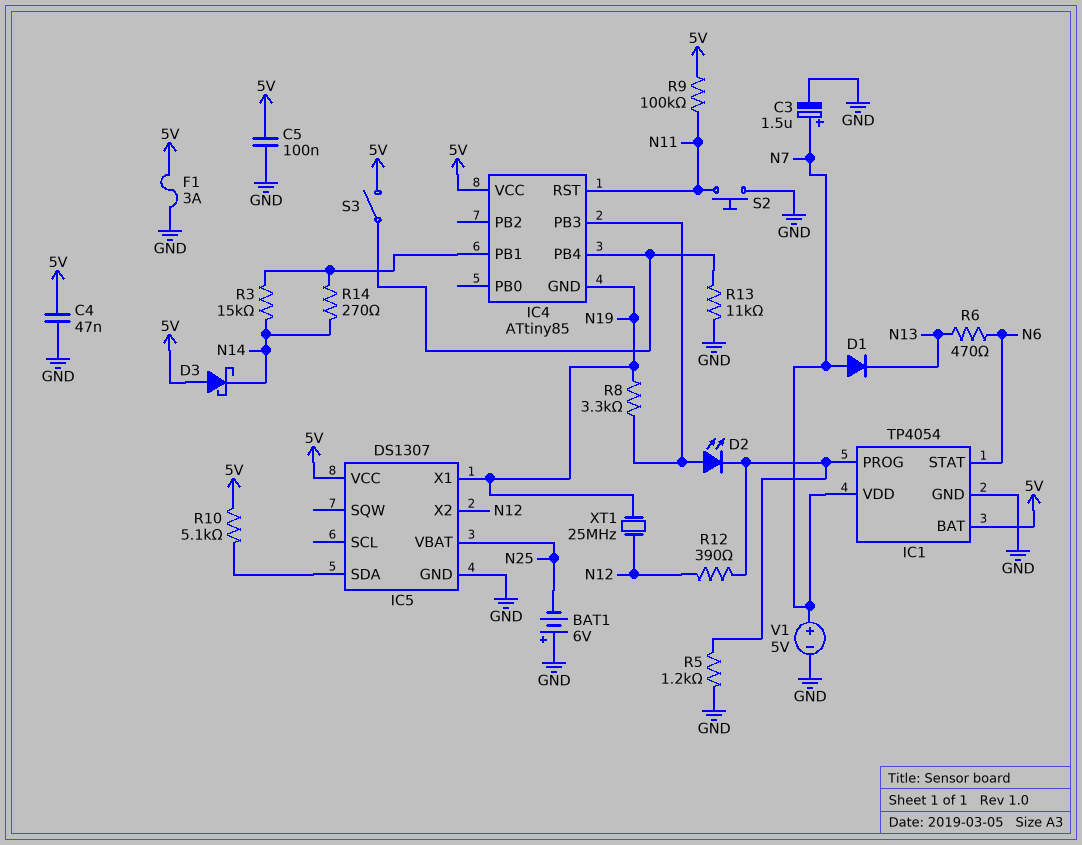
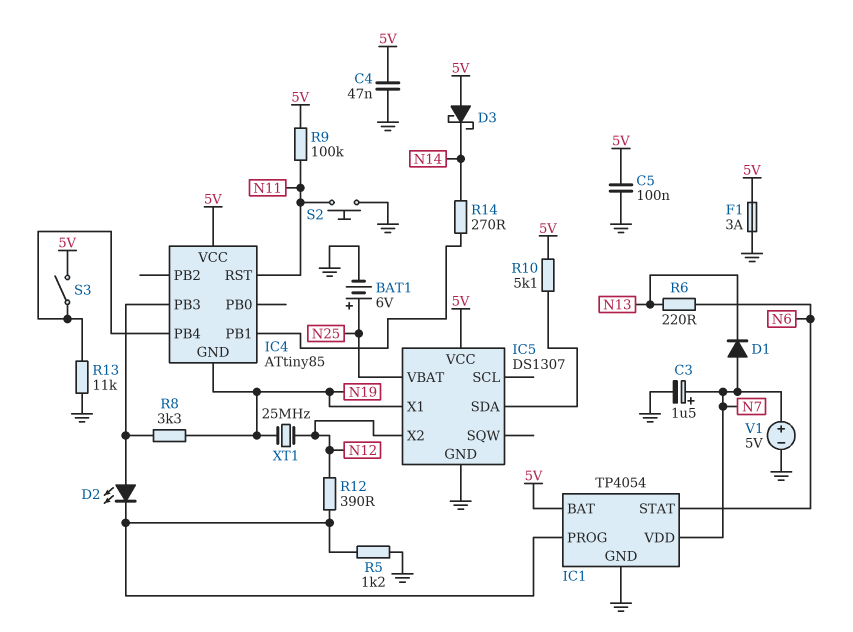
BAT1: 6V (plus GND, minus N25) -> 6V (plus N25, minus GND)
R3: 15k (IC4/PB1, N14) -> none
R6: 470 (N6, N13) -> 220 (N6, N13)

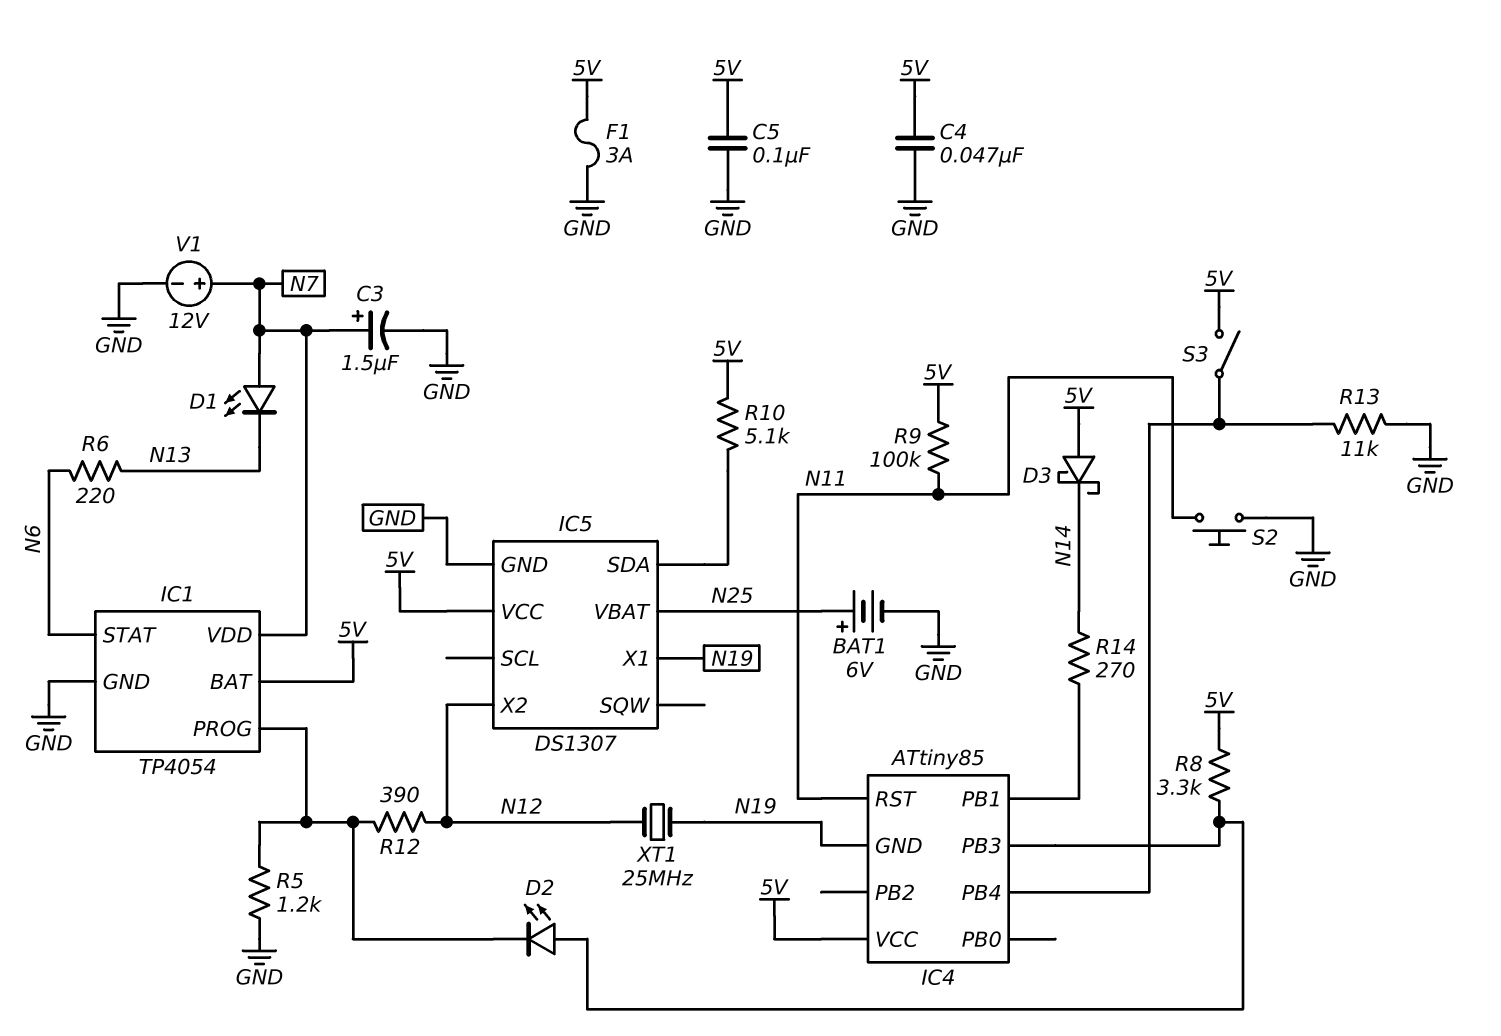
D1: diode (A N7, K N13) -> LED (A N7, K N13)
R8: 3.3k (IC4/PB3, N19) -> 3.3k (5V, IC4/PB3)
V1: 5V (plus N7, minus GND) -> 12V (plus N7, minus GND)

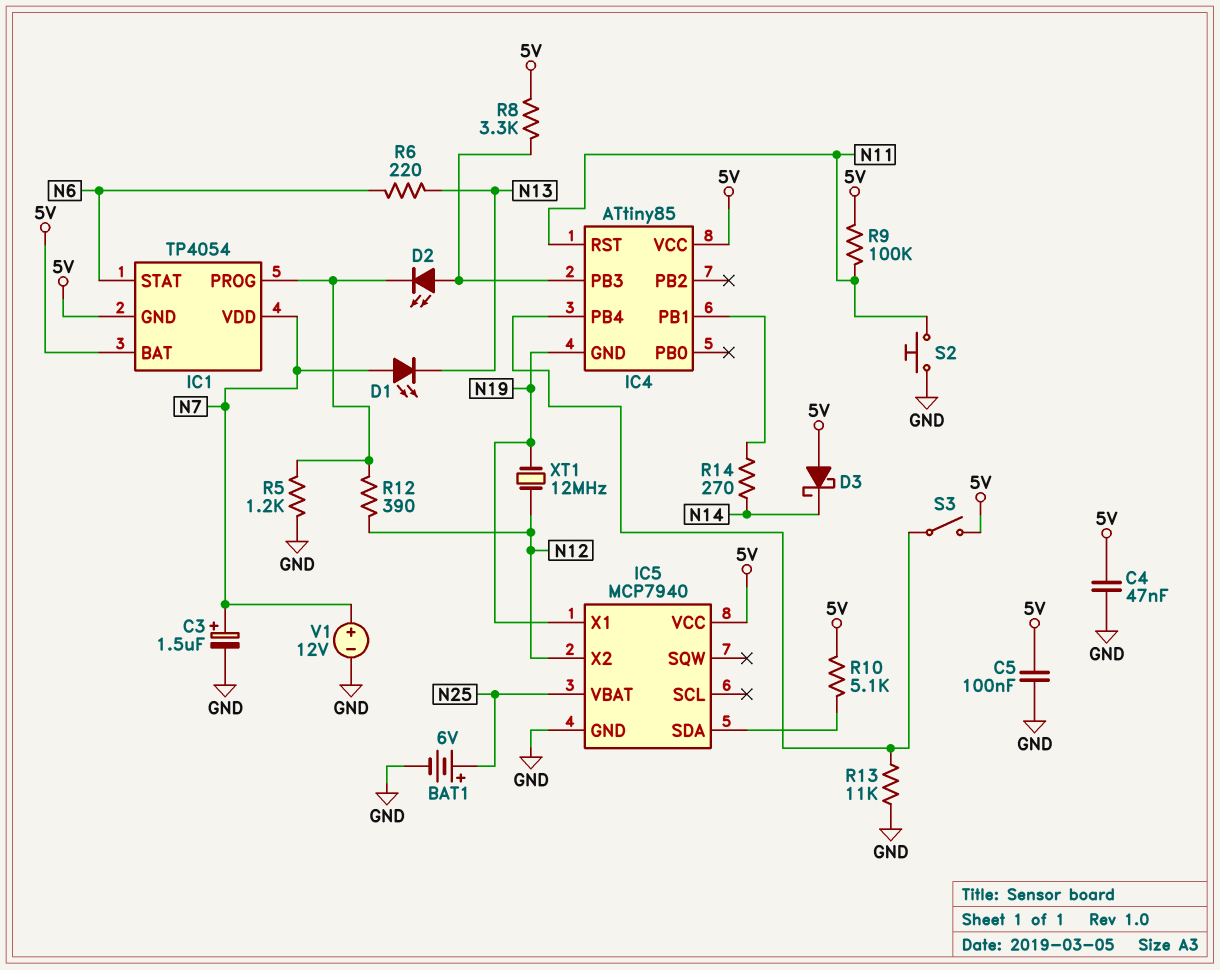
F1: 3A (5V, GND) -> none
IC1 pin GND: GND -> 5V
IC5: DS1307 -> MCP7940
XT1: 25MHz (N12, N19) -> 12MHz (N12, N19)

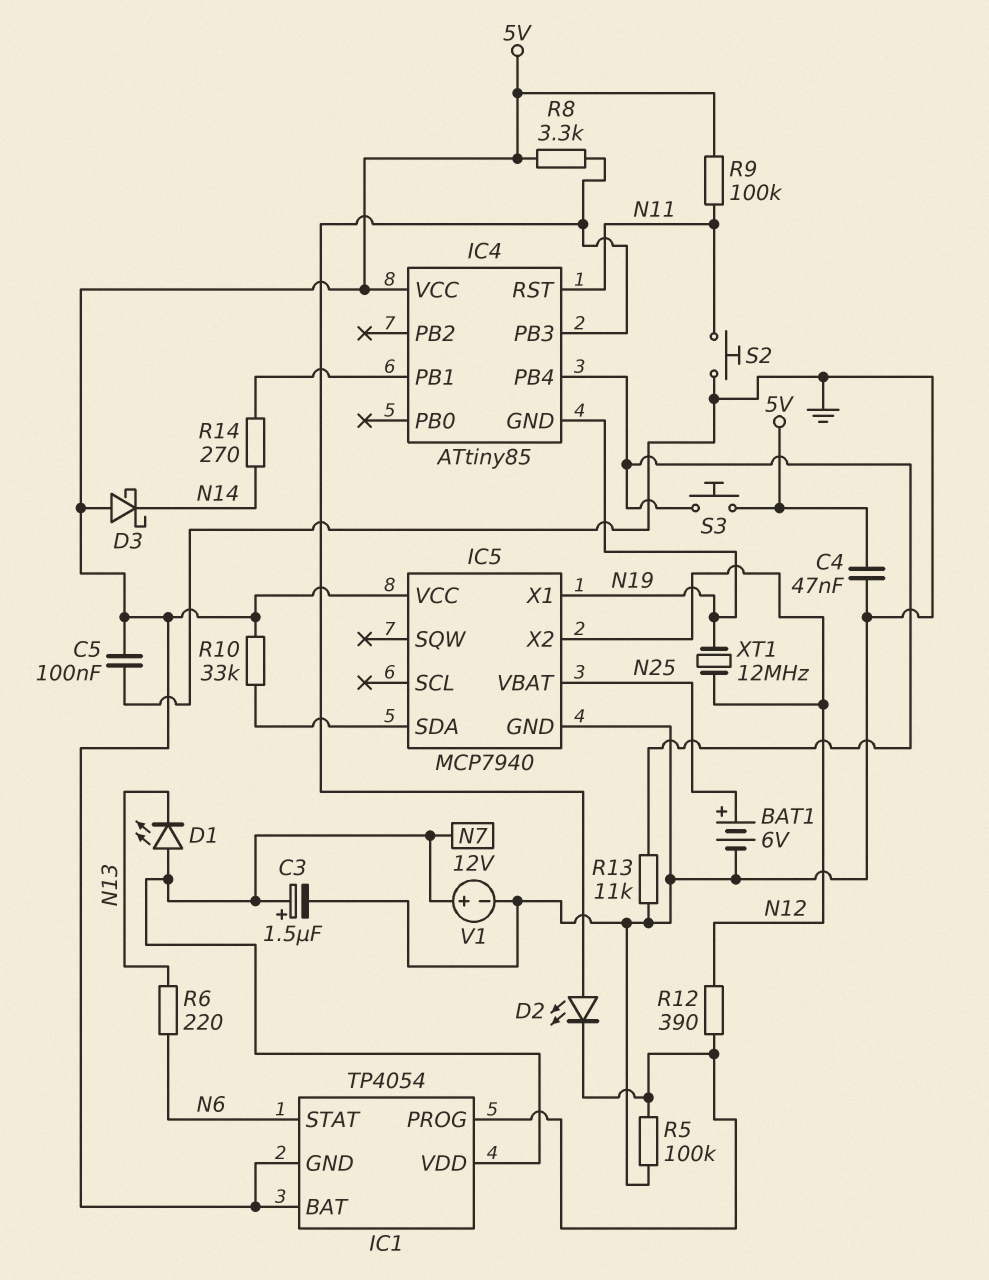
R5: 1.2k (GND, IC1/PROG) -> 100k (GND, IC1/PROG)
R10: 5.1k (5V, IC5/SDA) -> 33k (5V, IC5/SDA)
S3: switch (5V, IC4/PB4) -> button (5V, IC4/PB4)

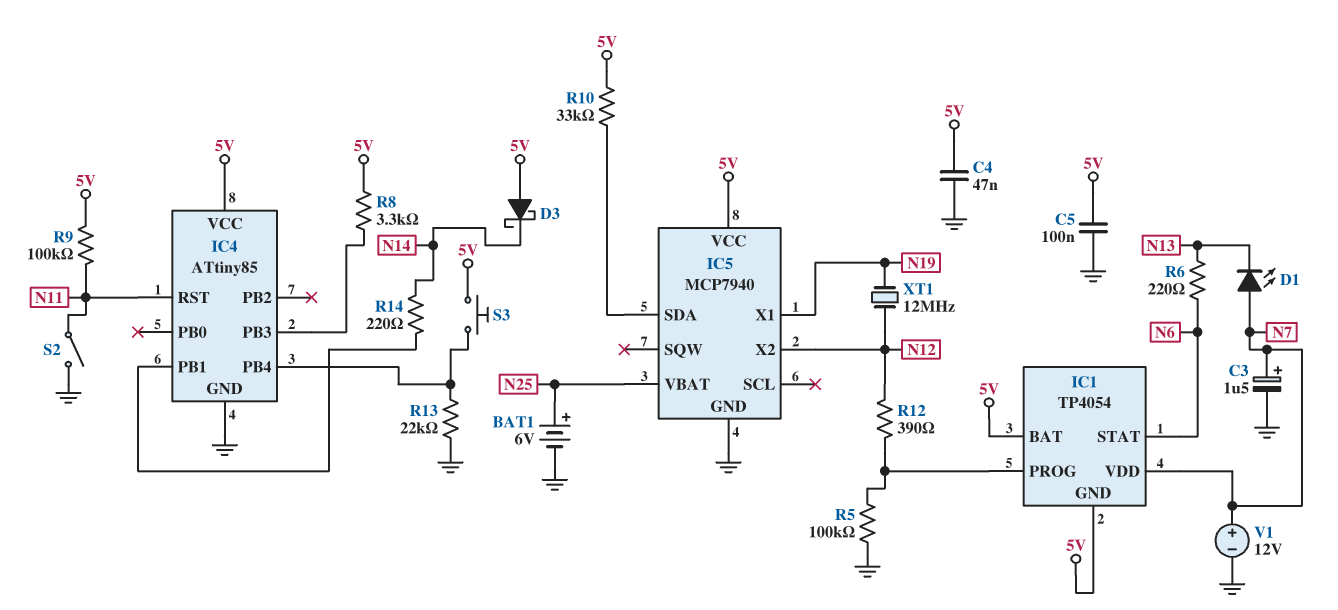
D2: LED (A IC4/PB3, K IC1/PROG) -> none
IC4 pin GND: N19 -> GND
R13: 11k (GND, IC4/PB4) -> 22k (GND, IC4/PB4)
R14: 270 (IC4/PB1, N14) -> 220 (IC4/PB1, N14)
S2: button (GND, N11) -> switch (GND, N11)

